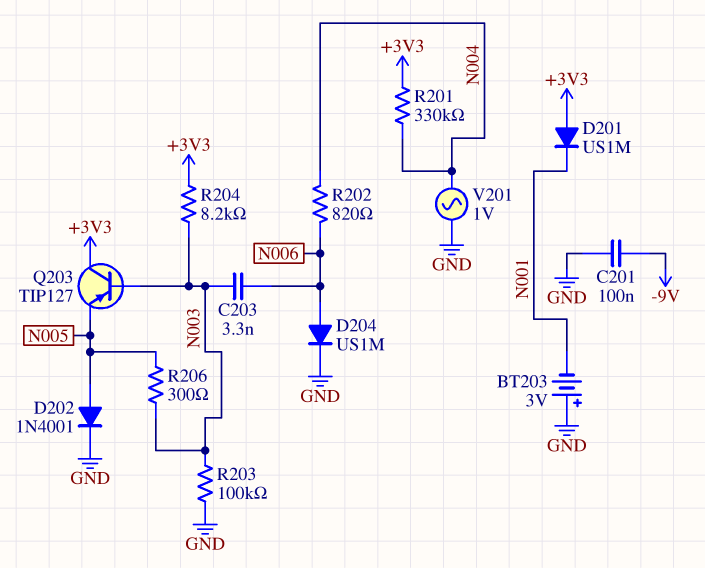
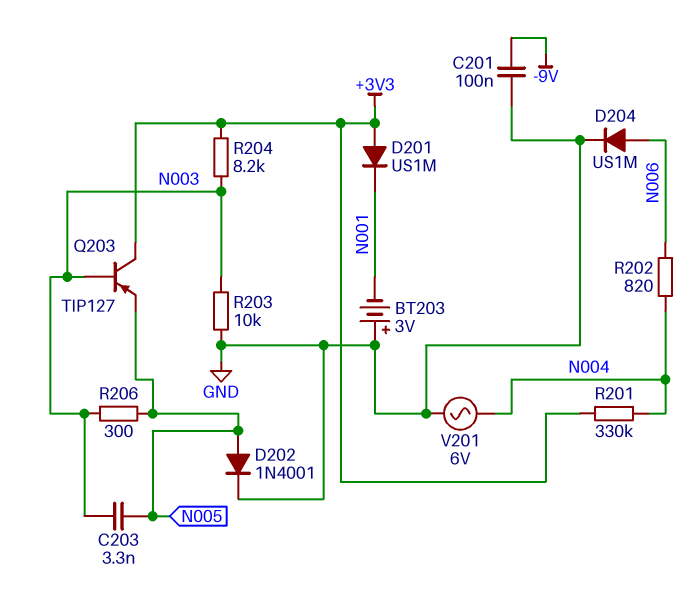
C203: 3.3nF (N003, N006) -> 3.3nF (N003, N005)
R203: 100k (GND, N003) -> 10k (GND, N003)
V201: AC 1V (GND, N004) -> AC 6V (GND, N004)

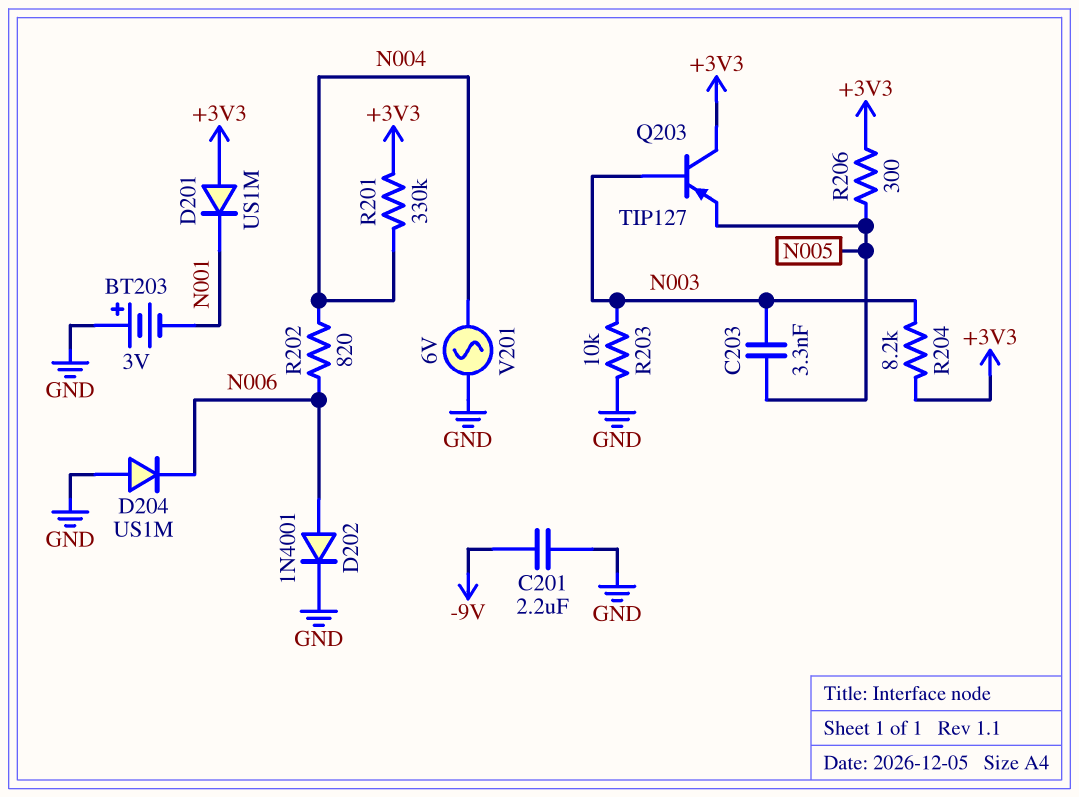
C201: 100nF (-9V, GND) -> 2.2uF (-9V, GND)
D202: diode 1N4001 (A N005, K GND) -> diode 1N4001 (A N006, K GND)
D204: diode US1M (A N006, K GND) -> diode US1M (A GND, K N006)
R206: 300 (N003, N005) -> 300 (+3V3, N005)

